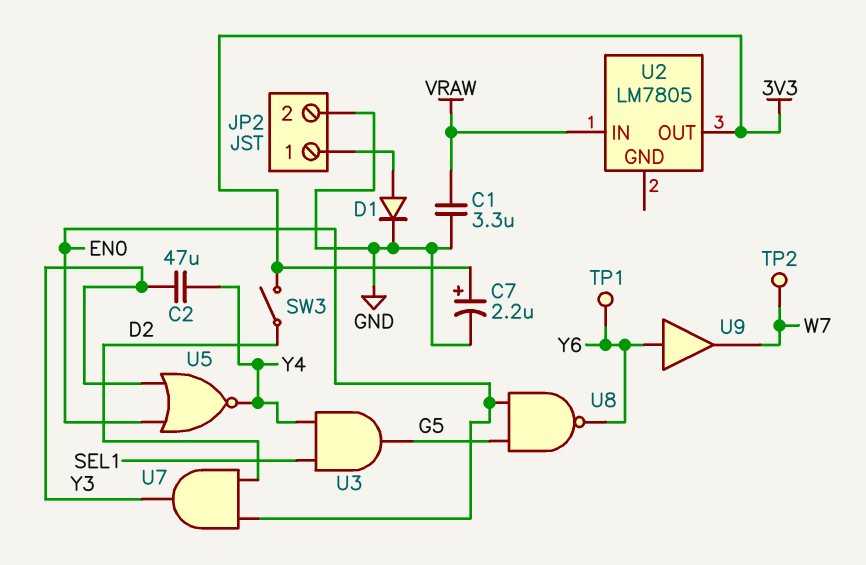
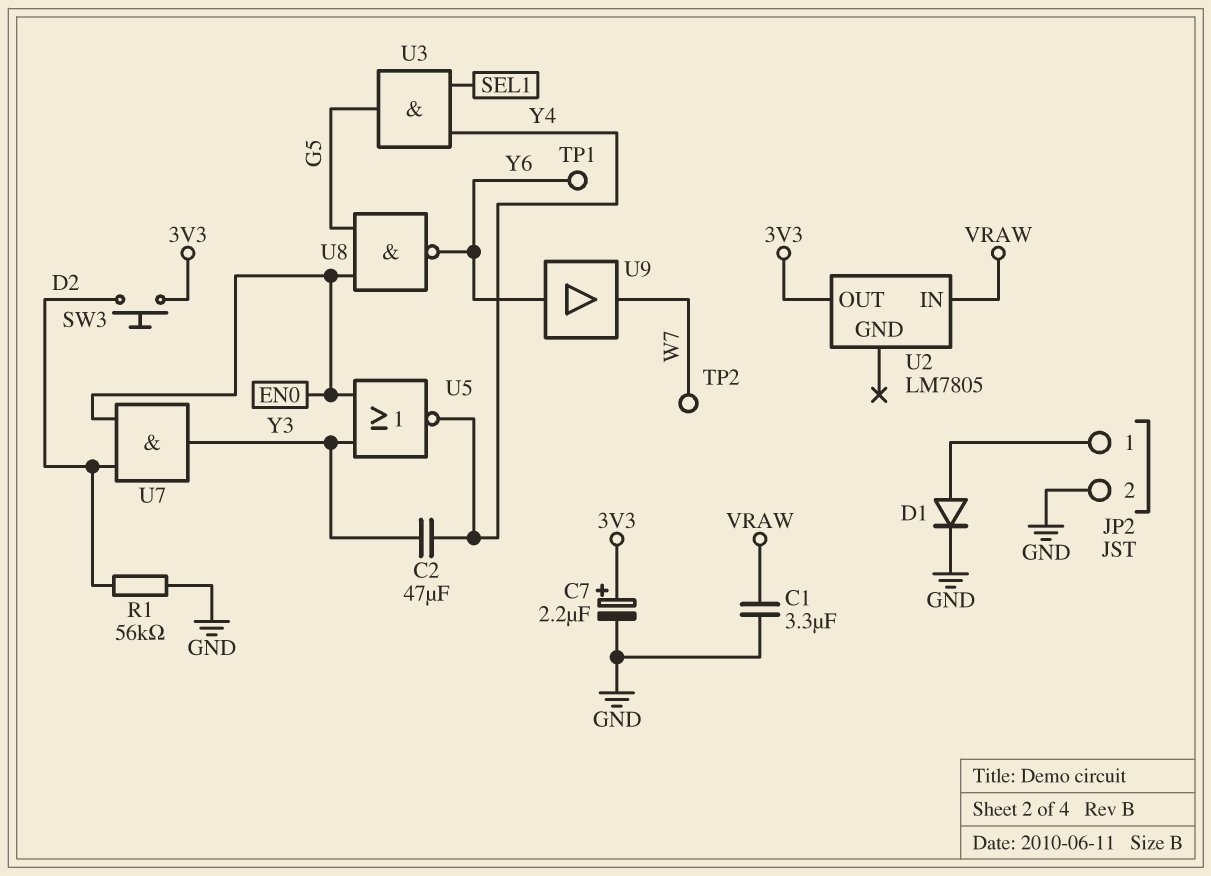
R1: none -> 56k (D2, GND)
SW3: switch (3V3, D2) -> button (3V3, D2)

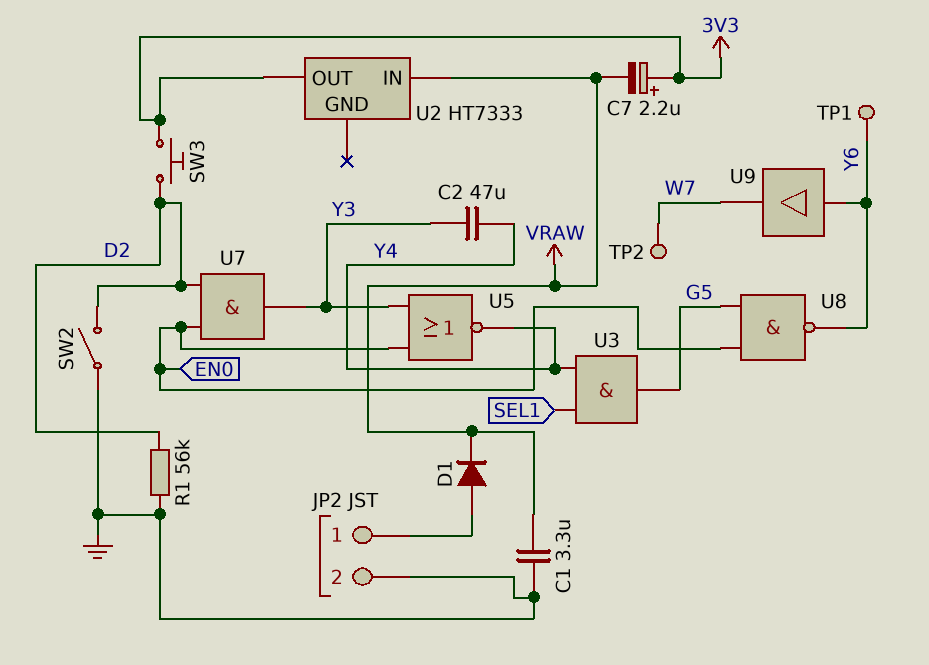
C7: 2.2uF (plus 3V3, minus GND) -> 2.2uF (plus 3V3, minus VRAW)
D1: diode (A JP2/1, K GND) -> diode (A JP2/1, K VRAW)
SW2: none -> switch (D2, GND)
U2: LM7805 -> HT7333

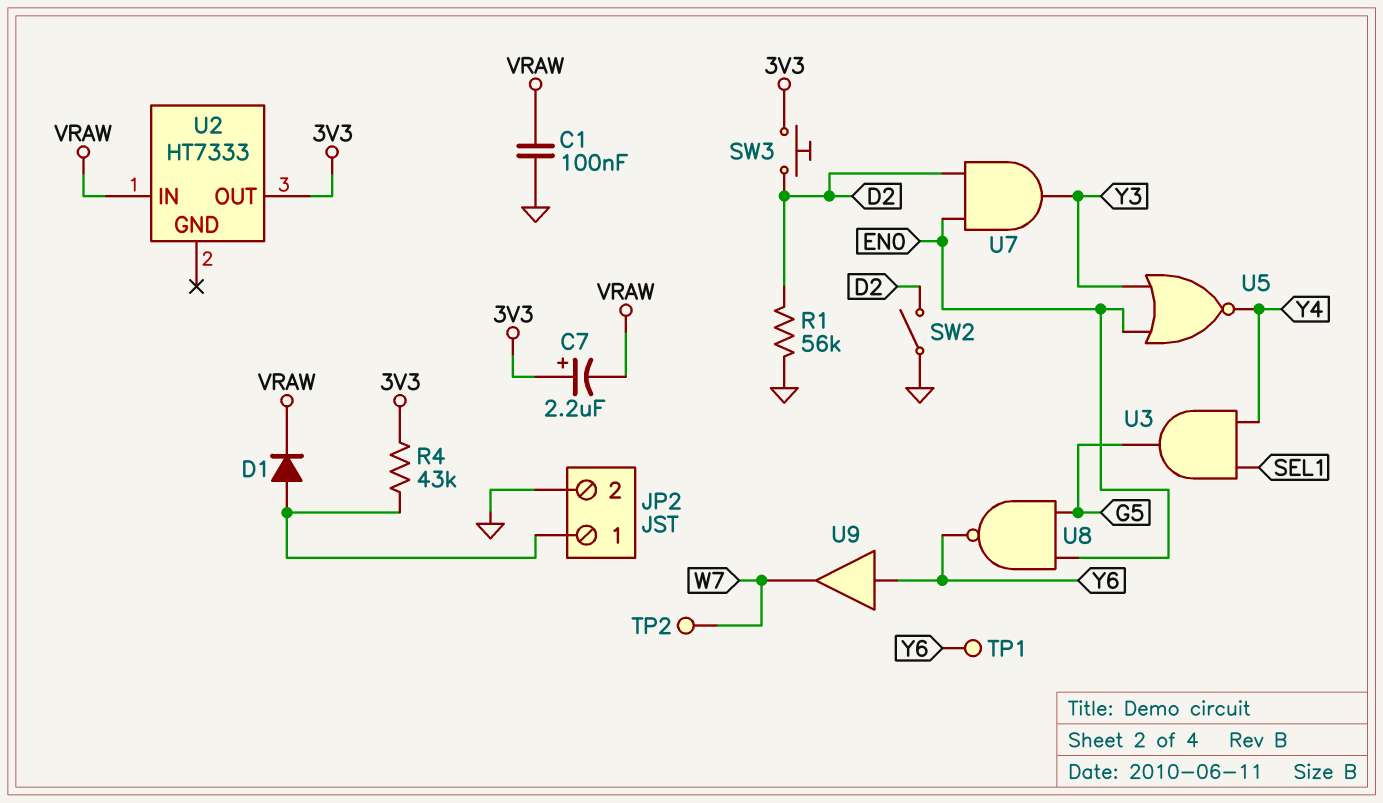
C1: 3.3uF (GND, VRAW) -> 100nF (GND, VRAW)
C2: 47uF (Y3, Y4) -> none
R4: none -> 43k (3V3, JP2/1)

